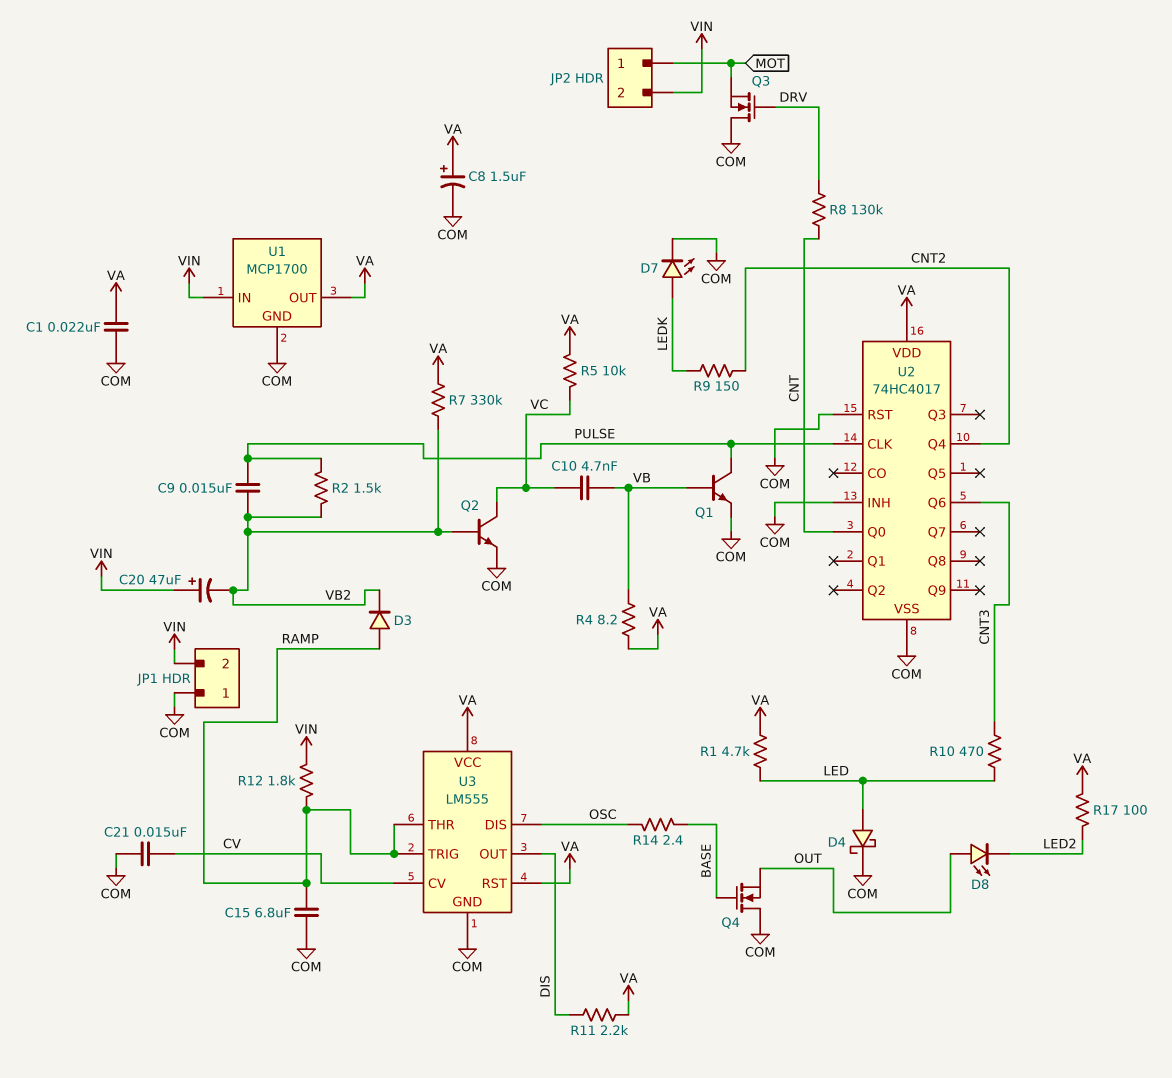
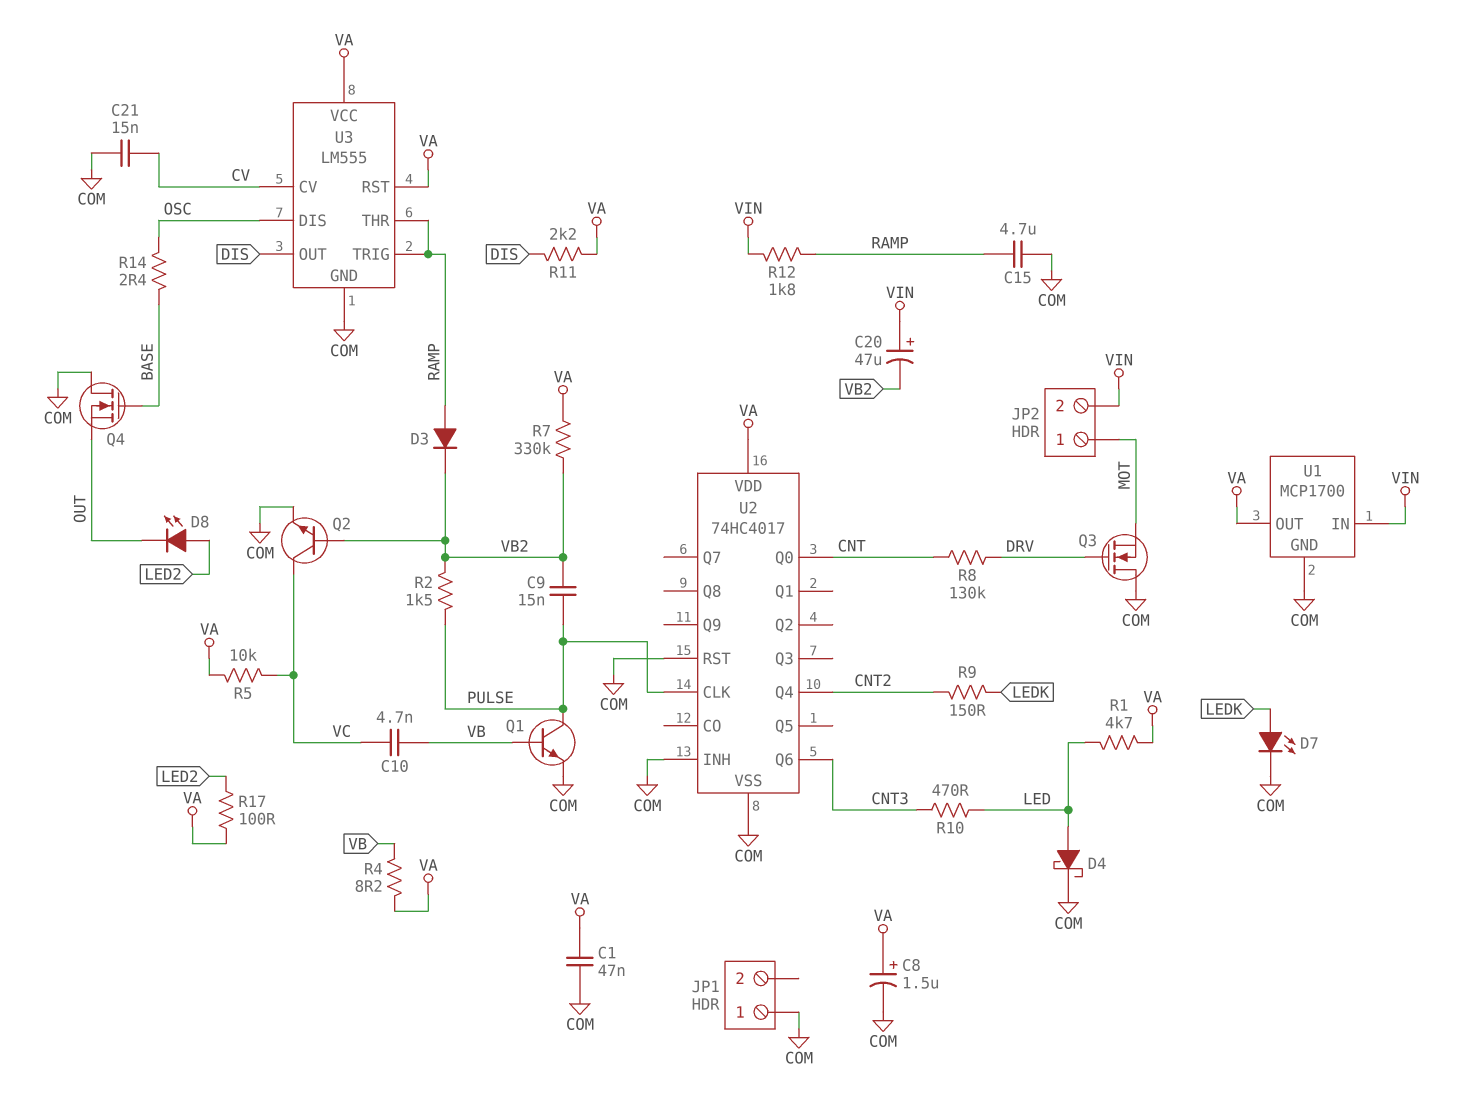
C1: 22nF (COM, VA) -> 47nF (COM, VA)
C15: 6.8uF (COM, RAMP) -> 4.7uF (COM, RAMP)
D8: LED (A OUT, K LED2) -> LED (A LED2, K OUT)
JP1 pin 2: VIN -> none

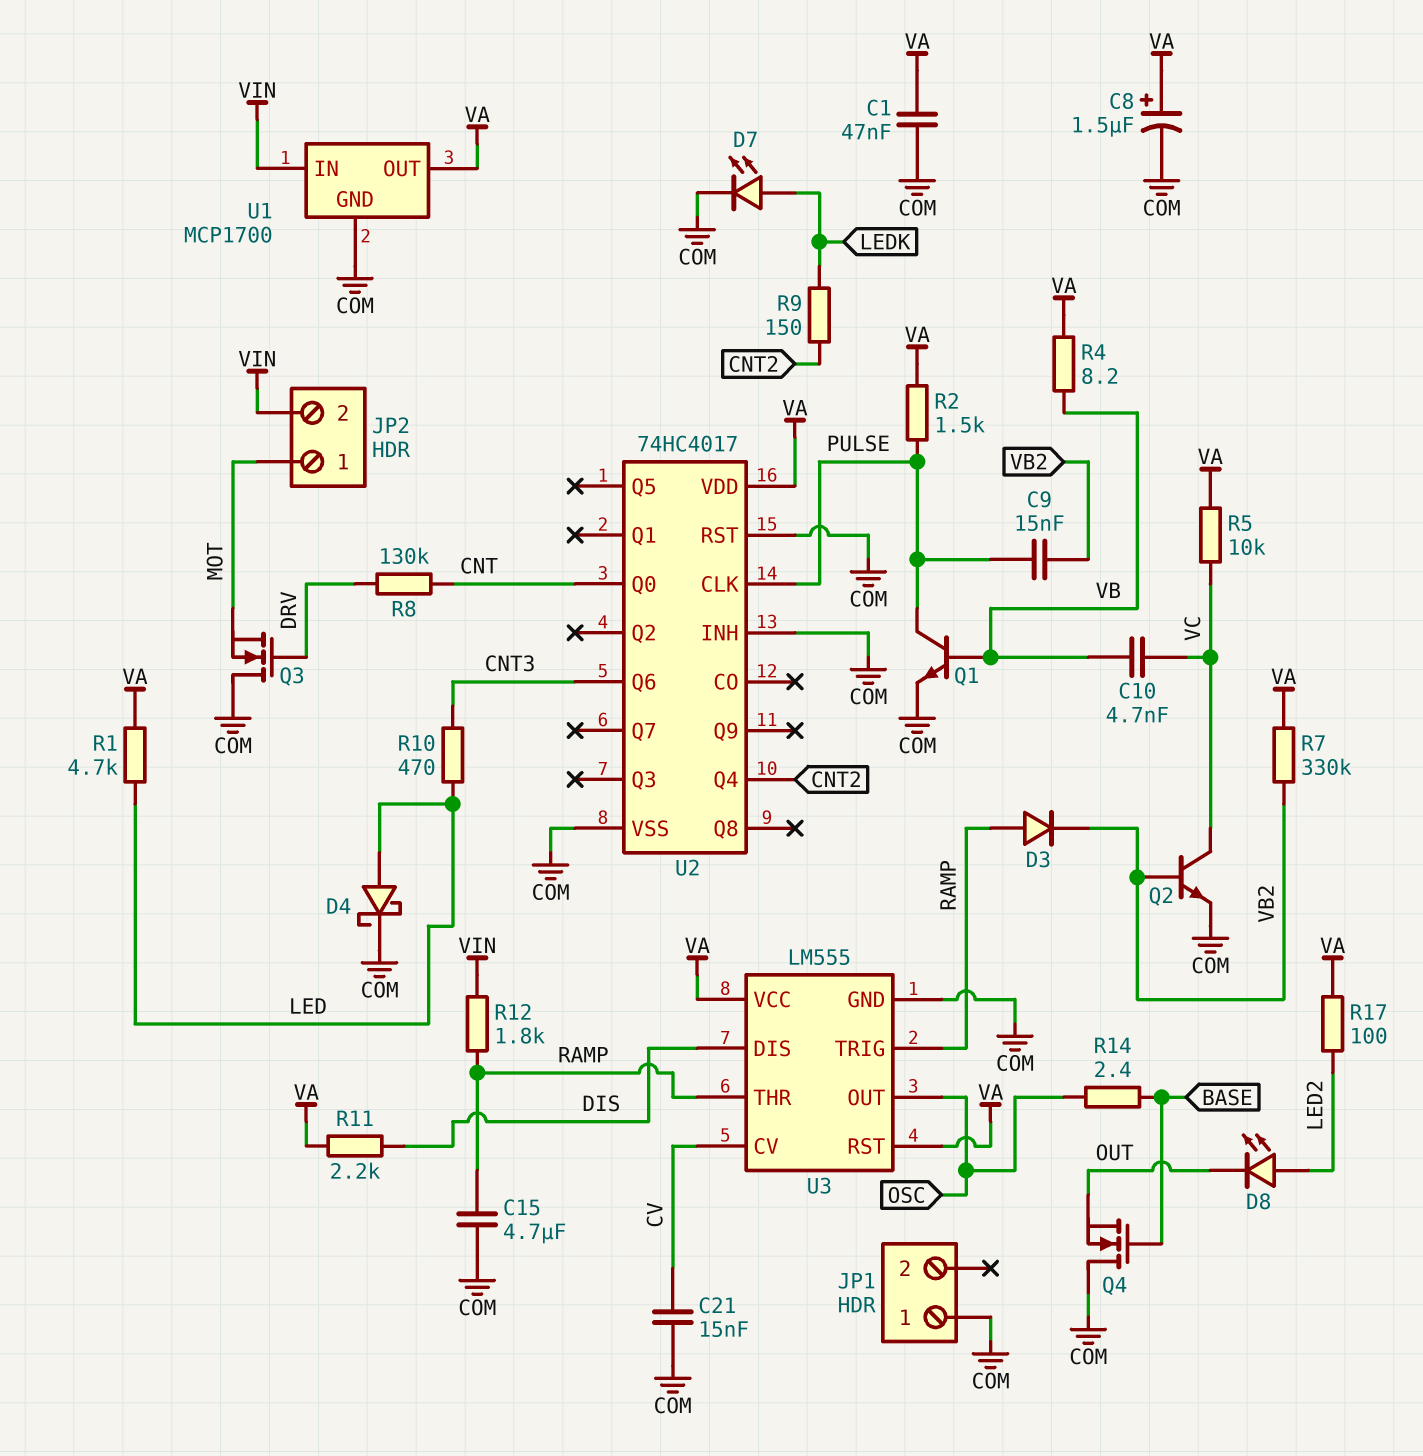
C20: 47uF (plus VIN, minus VB2) -> none
R2: 1.5k (PULSE, VB2) -> 1.5k (PULSE, VA)
U3 pin DIS: OSC -> DIS
U3 pin OUT: DIS -> OSC

